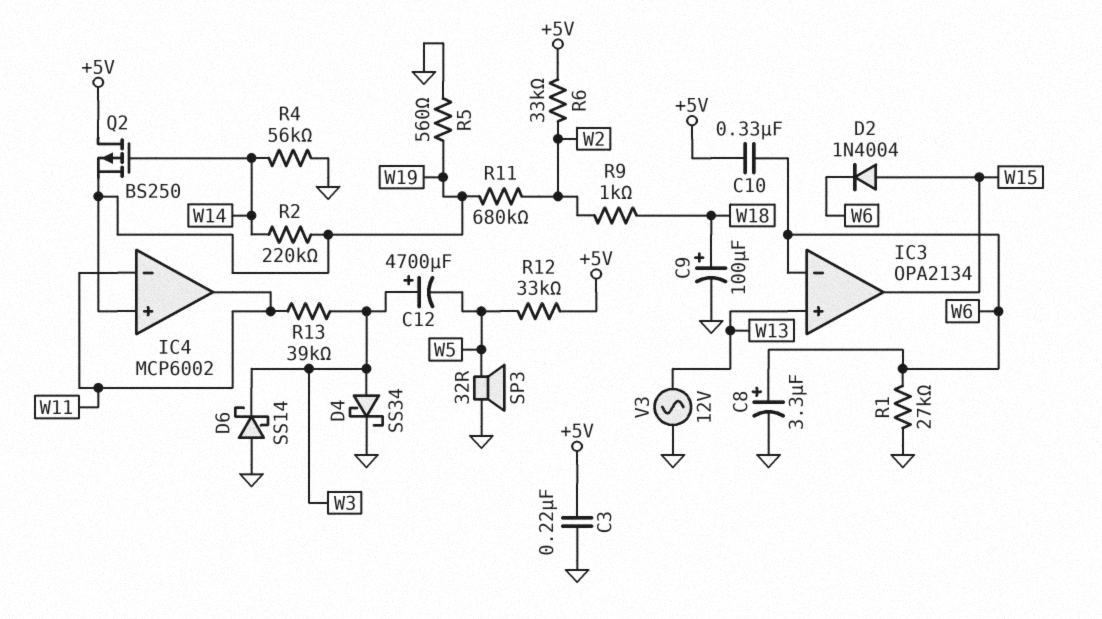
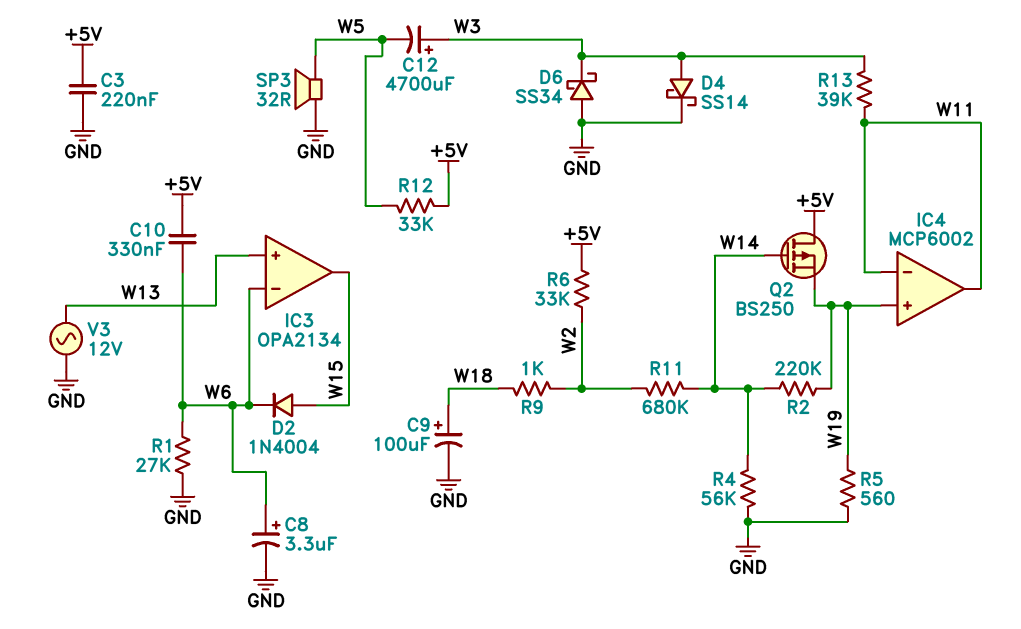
D4: schottky SS34 (A W3, K GND) -> schottky SS14 (A W3, K GND)
D6: schottky SS14 (A GND, K W3) -> schottky SS34 (A GND, K W3)
R11: 680k (W2, W19) -> 680k (W2, W14)

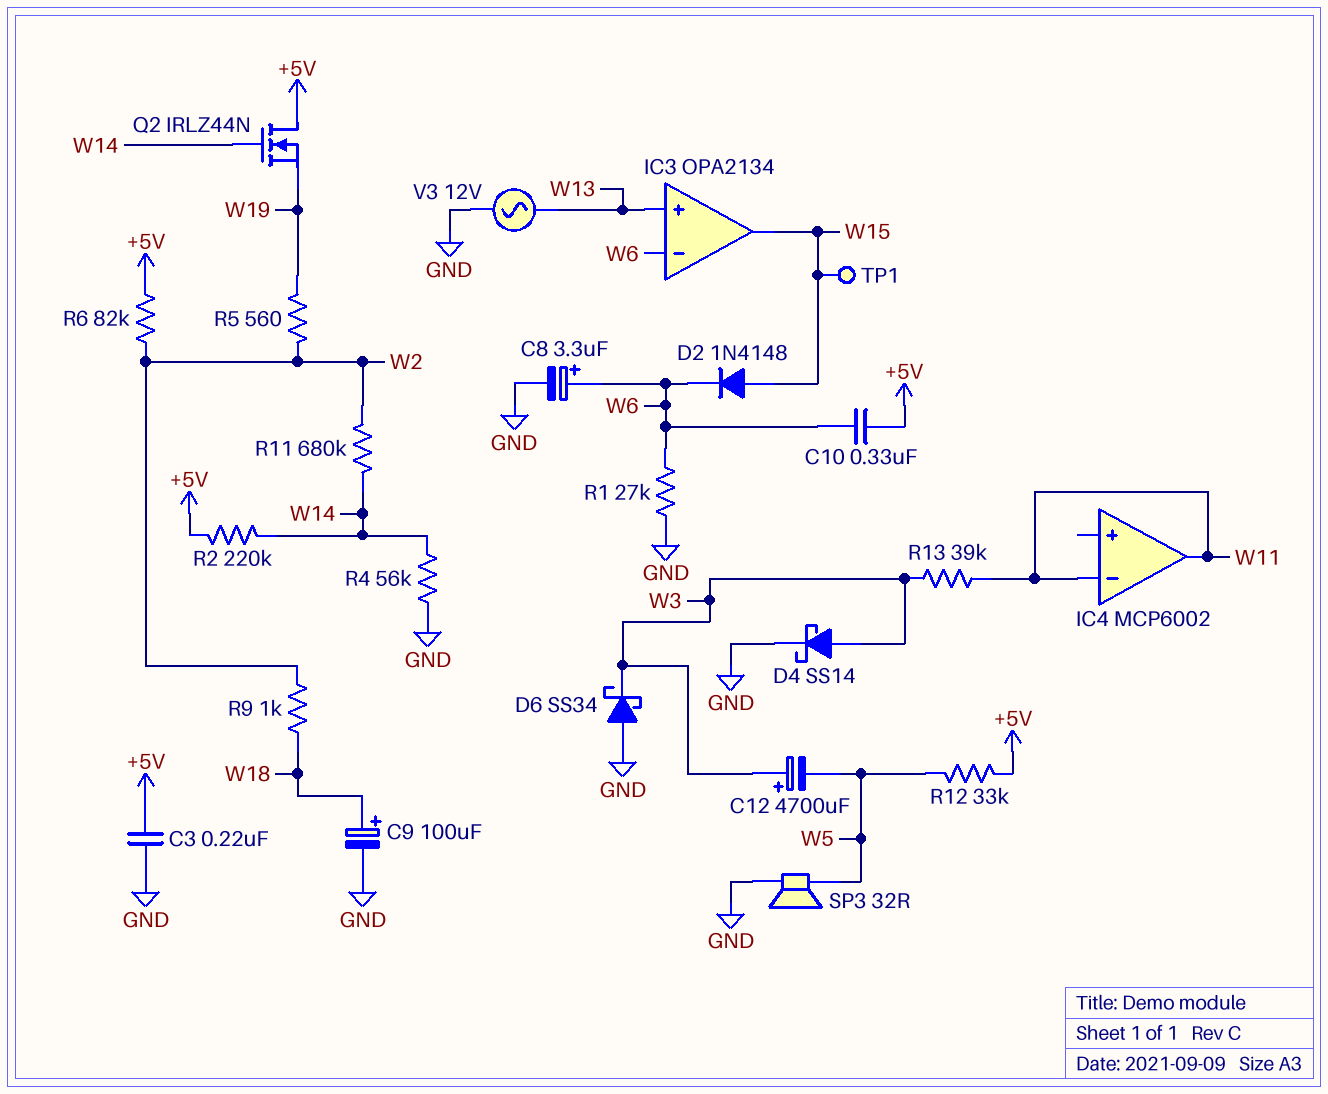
D2: diode 1N4004 (A W15, K W6) -> diode 1N4148 (A W15, K W6)
IC4 pin in+: W19 -> none
Q2: PMOS BS250 (G W14, D +5V, S W19) -> NMOS IRLZ44N (G W14, D +5V, S W19)
R2: 220k (W14, W19) -> 220k (+5V, W14)
R5: 560 (GND, W19) -> 560 (W2, W19)
R6: 33k (+5V, W2) -> 82k (+5V, W2)
TP1: none -> test point (W15)

